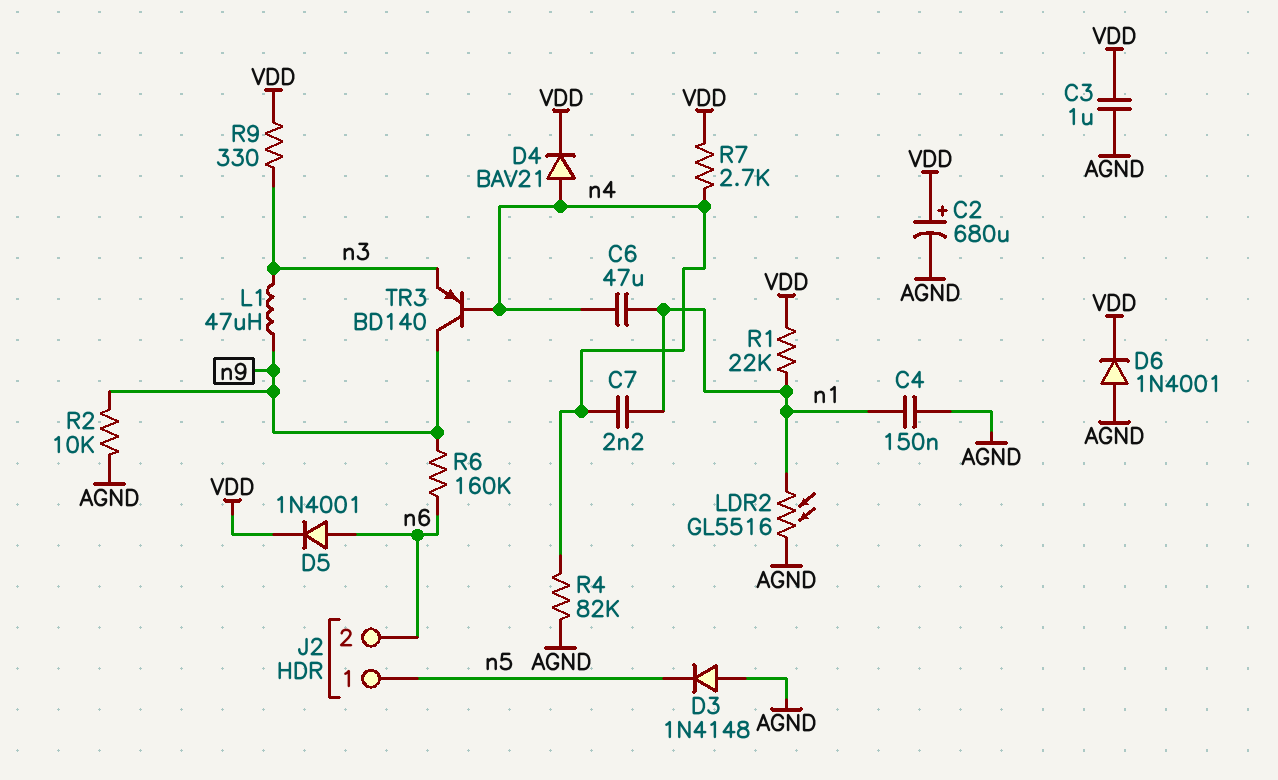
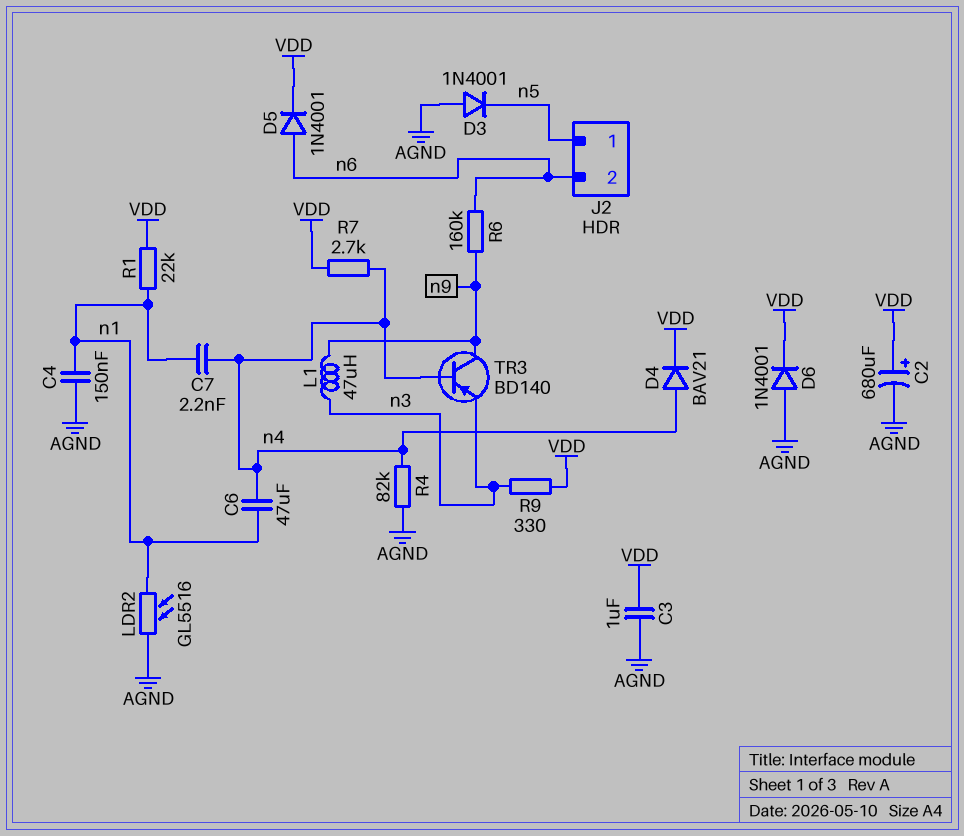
D3: diode 1N4148 (A AGND, K n5) -> diode 1N4001 (A AGND, K n5)
R2: 10k (AGND, n9) -> none

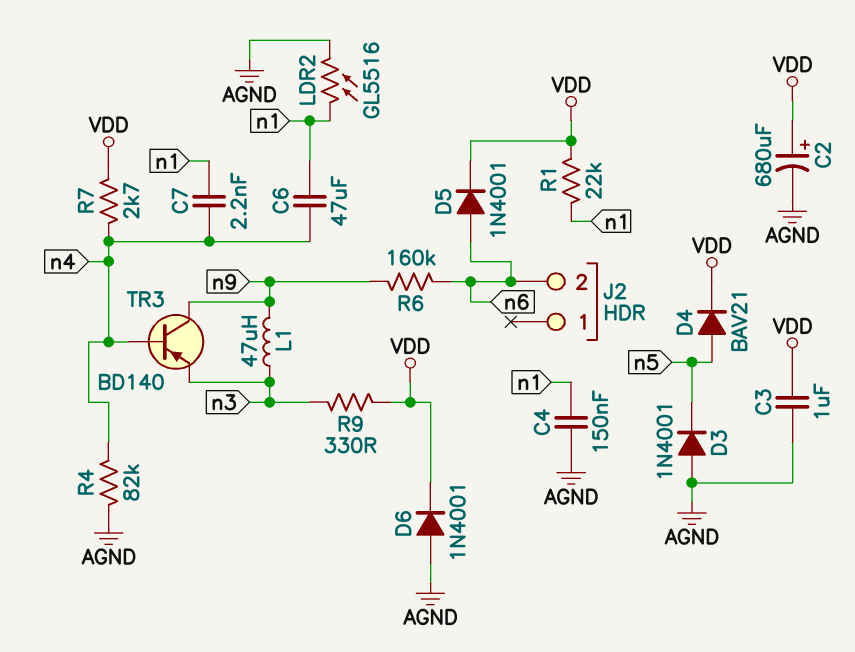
D4: diode BAV21 (A n4, K VDD) -> diode BAV21 (A n5, K VDD)
J2 pin 1: n5 -> none

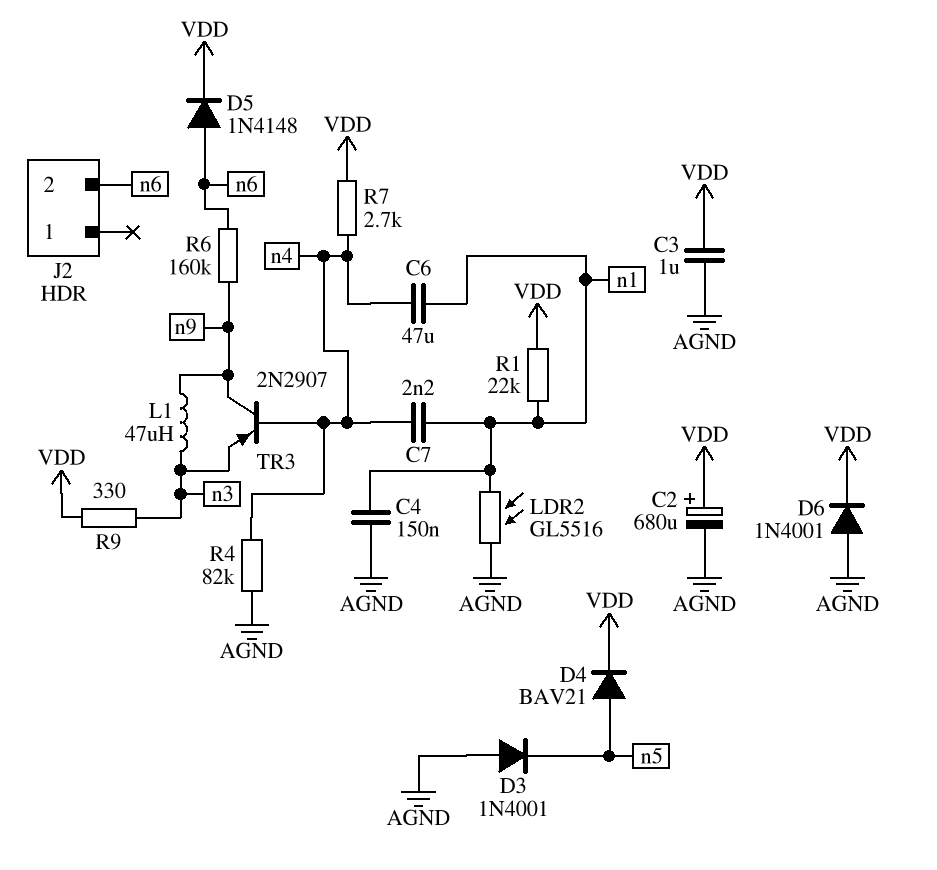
D5: diode 1N4001 (A n6, K VDD) -> diode 1N4148 (A n6, K VDD)
TR3: PNP BD140 (B n4, C n9, E n3) -> PNP 2N2907 (B n4, C n9, E n3)

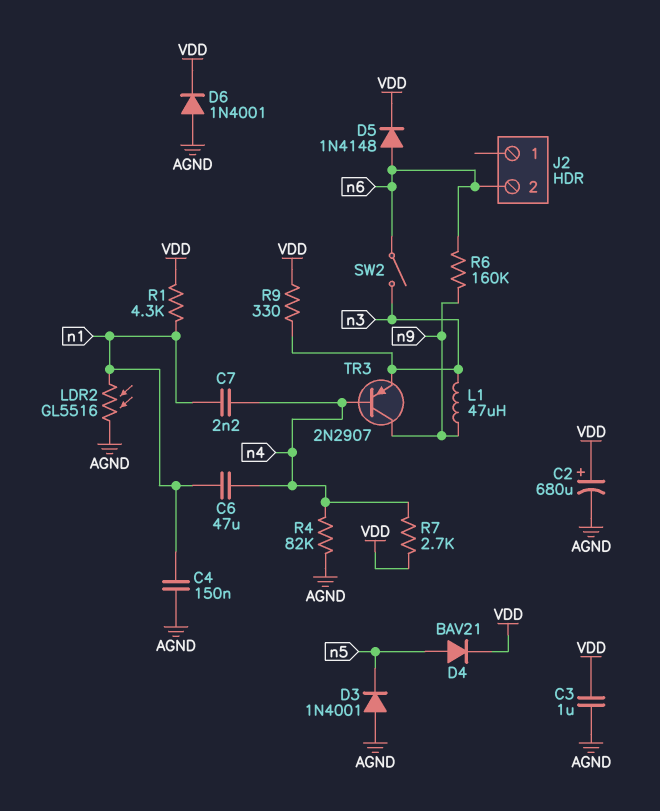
R1: 22k (VDD, n1) -> 4.3k (VDD, n1)
SW2: none -> switch (n3, n6)

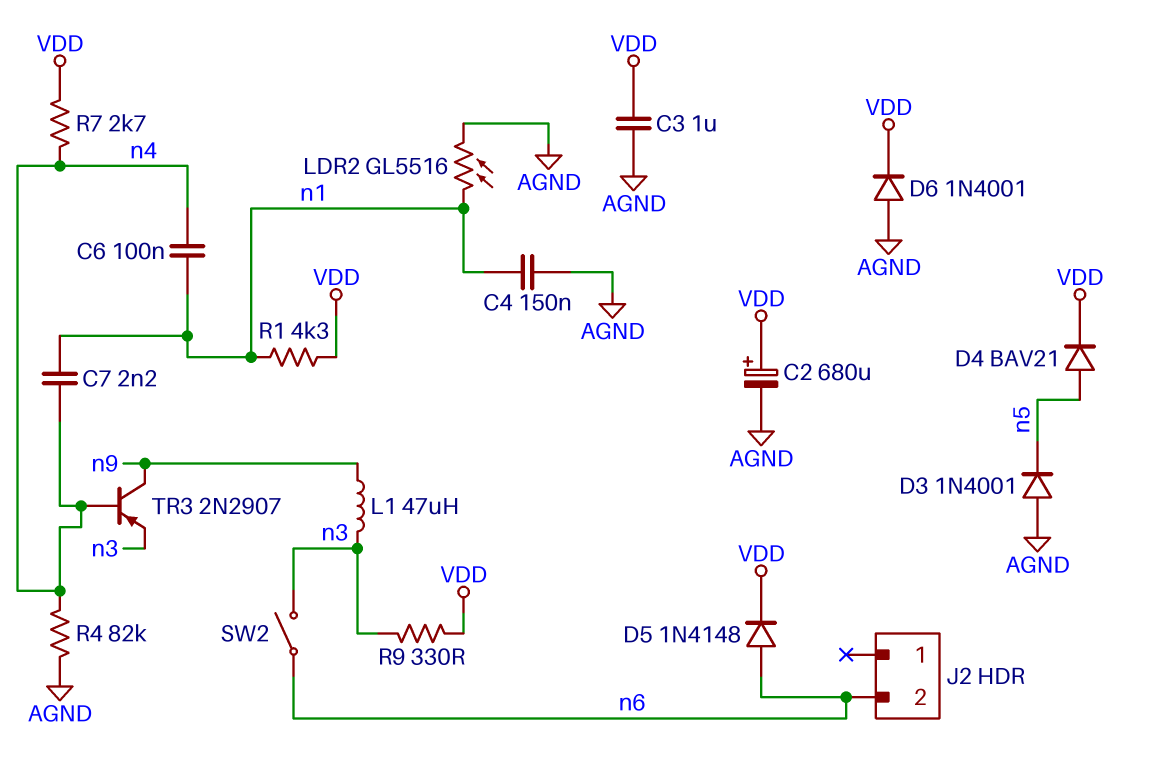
C6: 47uF (n1, n4) -> 100nF (n1, n4)
R6: 160k (n6, n9) -> none

